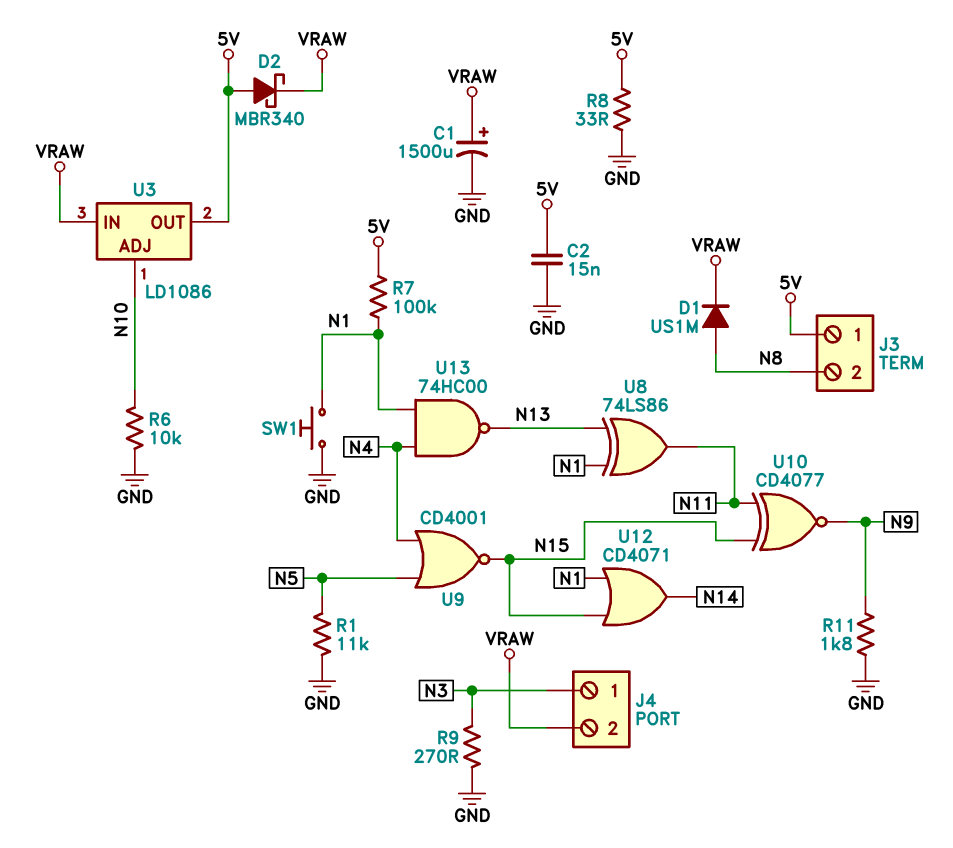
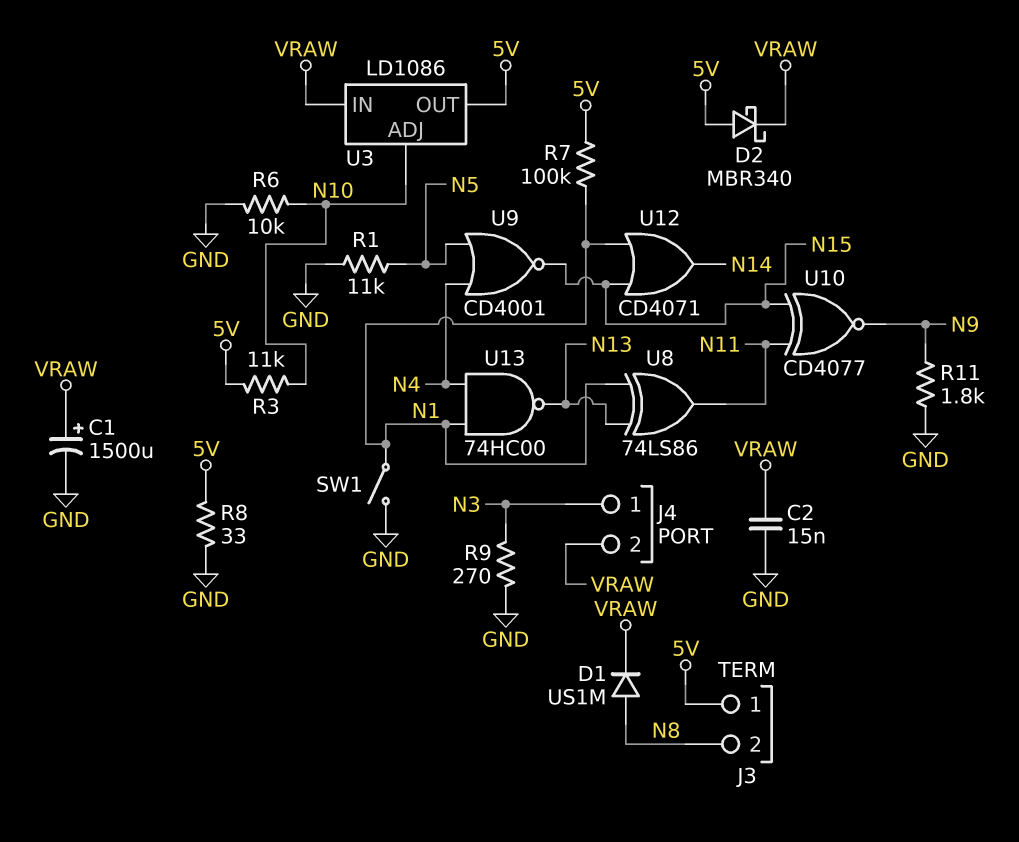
C2: 15nF (5V, GND) -> 15nF (GND, VRAW)
R3: none -> 11k (5V, N10)
SW1: button (GND, N1) -> switch (GND, N1)

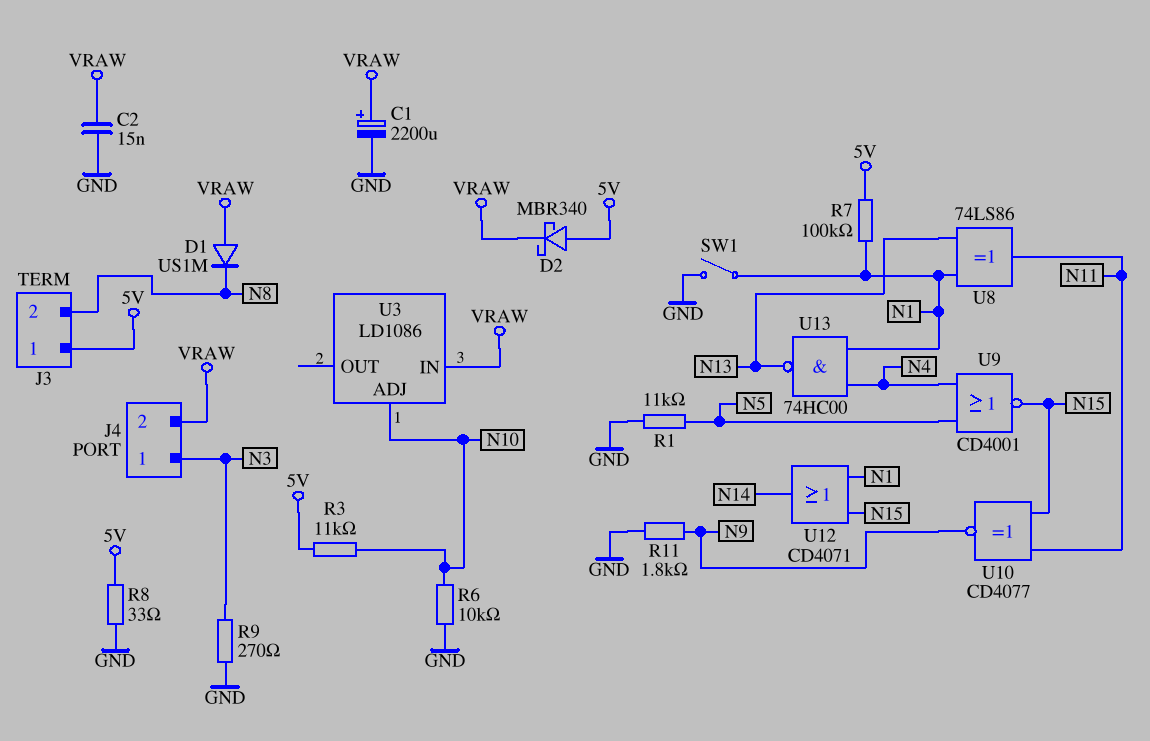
C1: 1500uF (plus VRAW, minus GND) -> 2200uF (plus VRAW, minus GND)
D1: diode US1M (A N8, K VRAW) -> diode US1M (A VRAW, K N8)
U3 pin OUT: 5V -> none

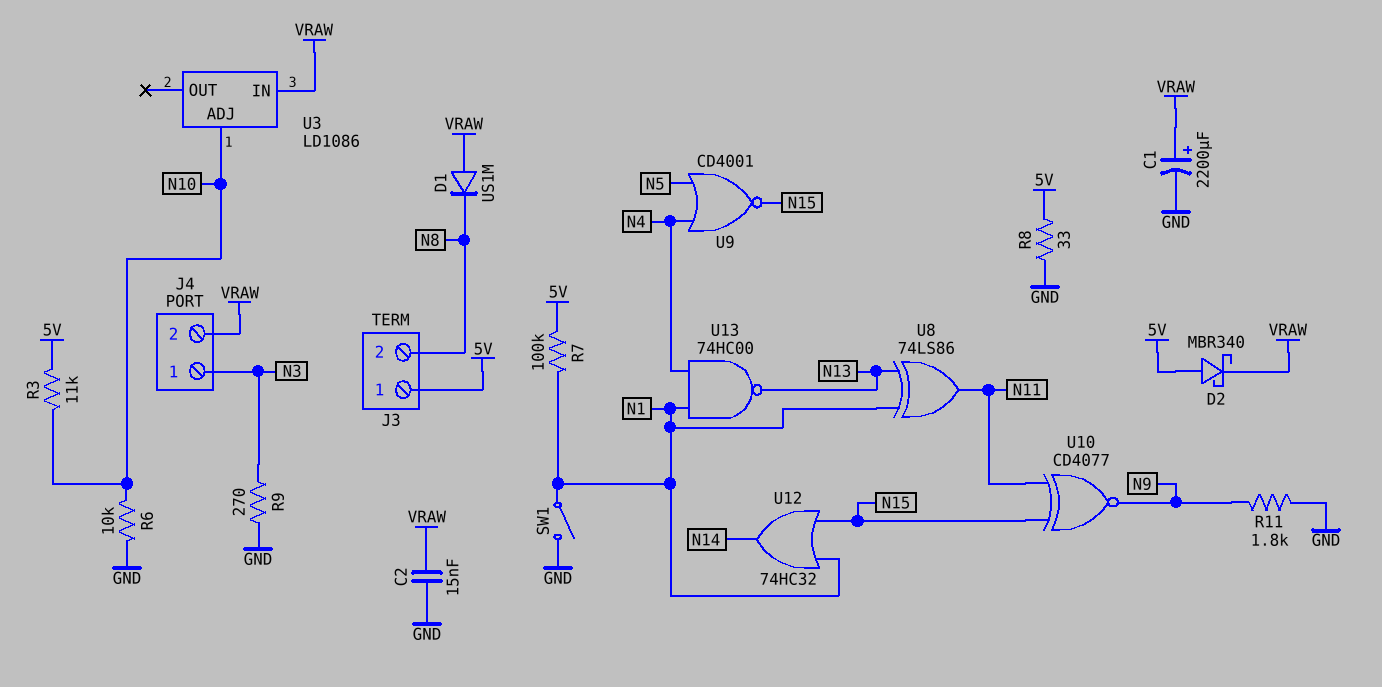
R1: 11k (GND, N5) -> none
U12: OR CD4071 (in N1, in N15, out N14) -> OR 74HC32 (in N1, in N15, out N14)

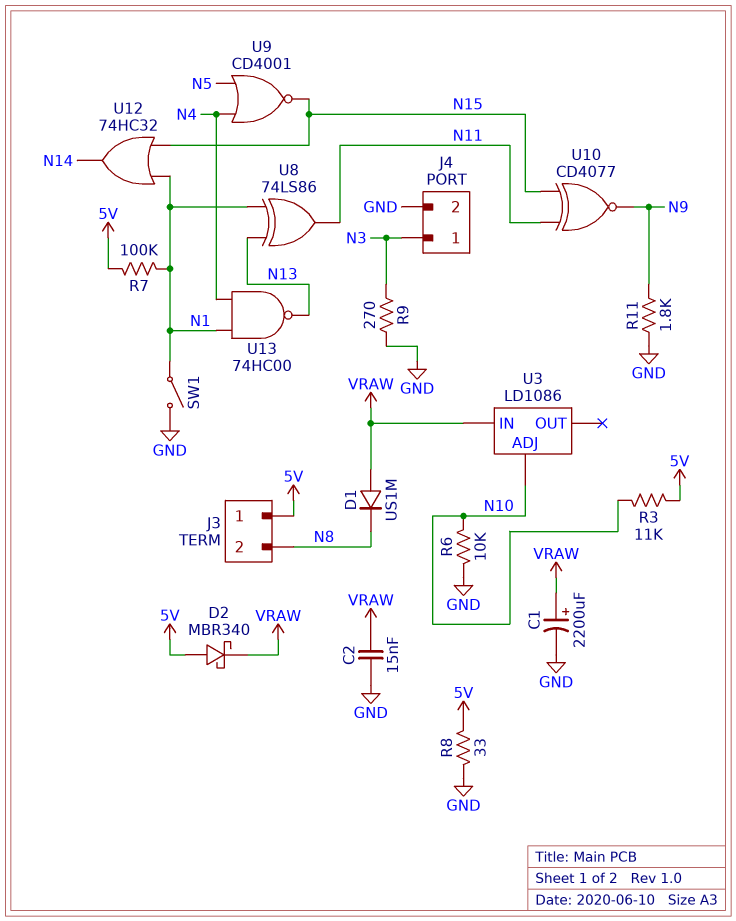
J4 pin 2: VRAW -> GND

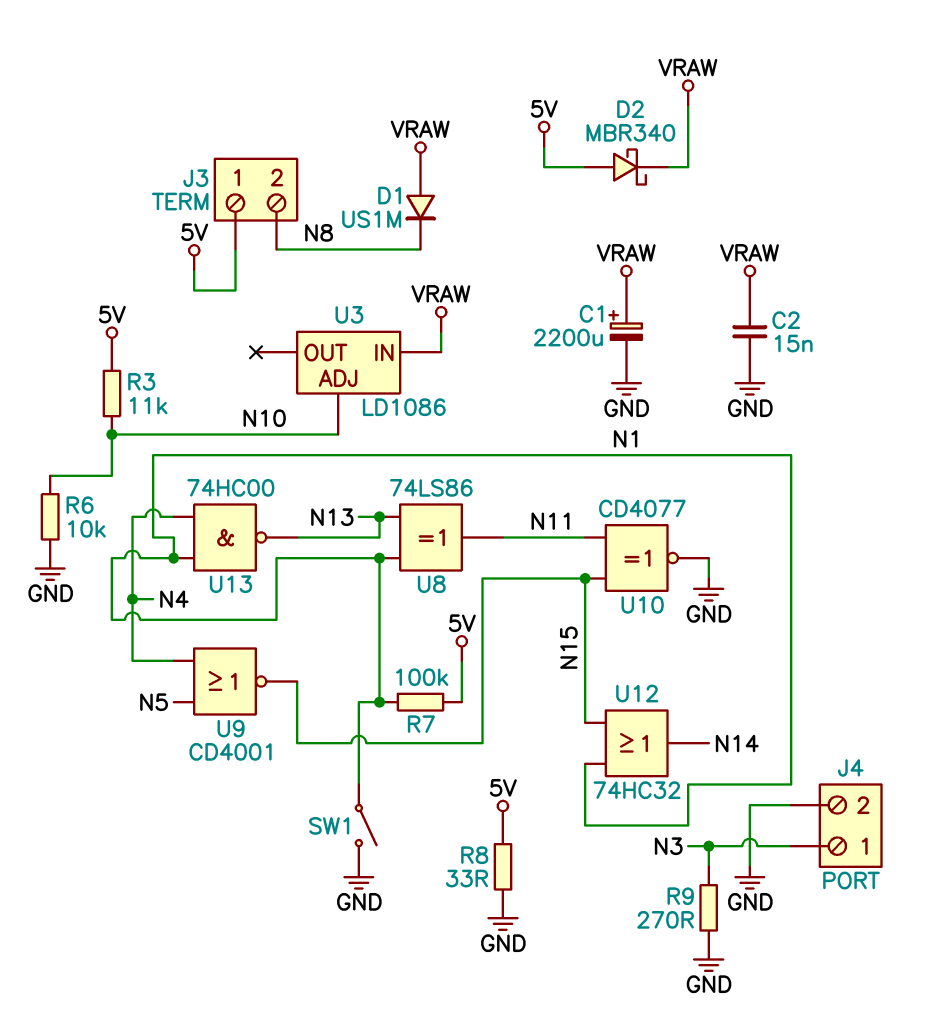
R11: 1.8k (GND, N9) -> none
U10: XNOR CD4077 (in N11, in N15, out N9) -> XNOR CD4077 (in N11, in N15, out GND)

